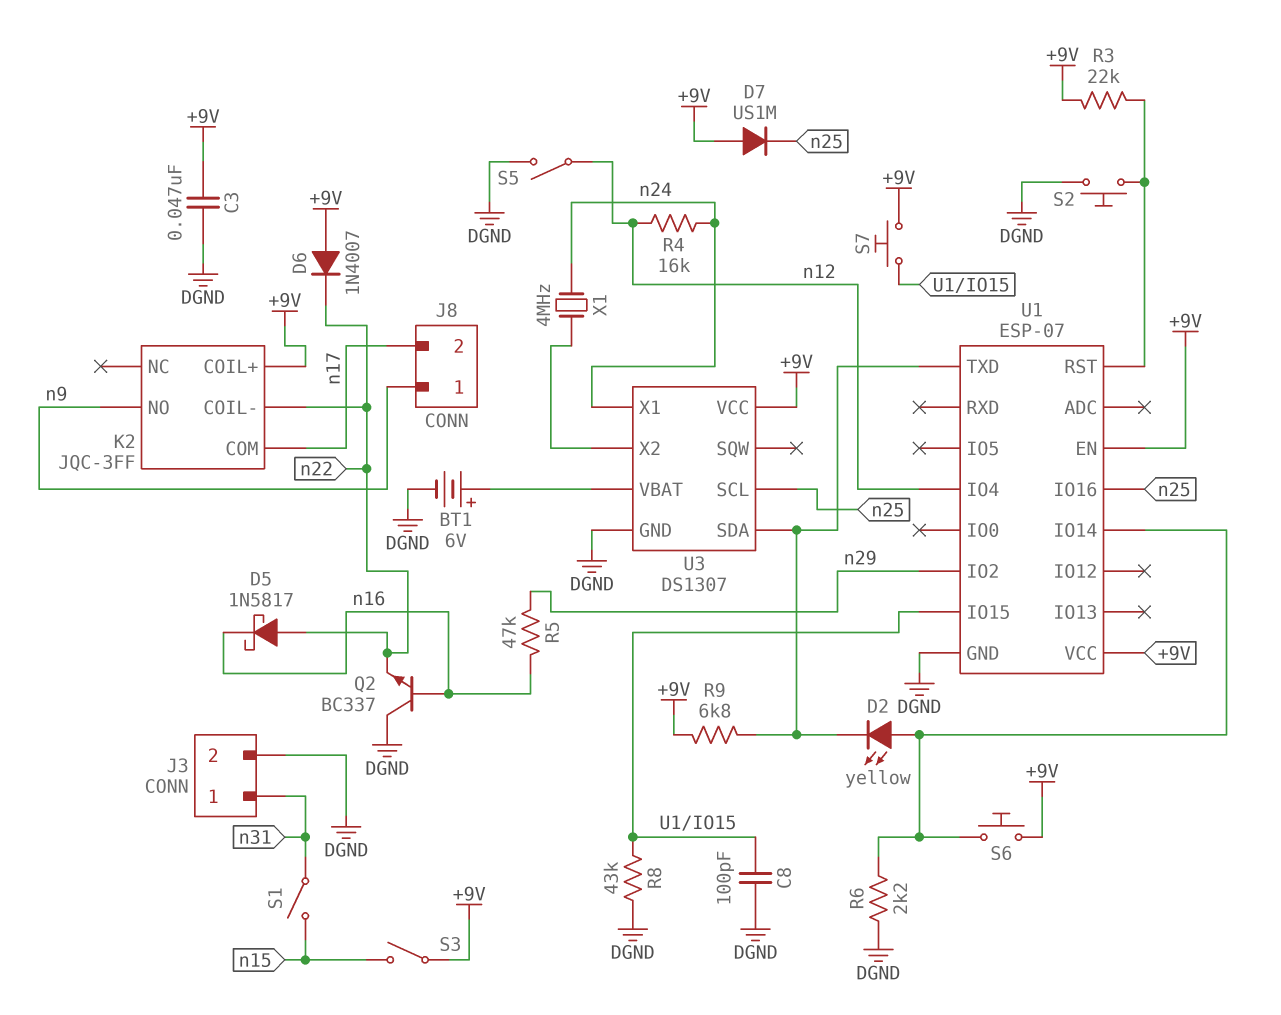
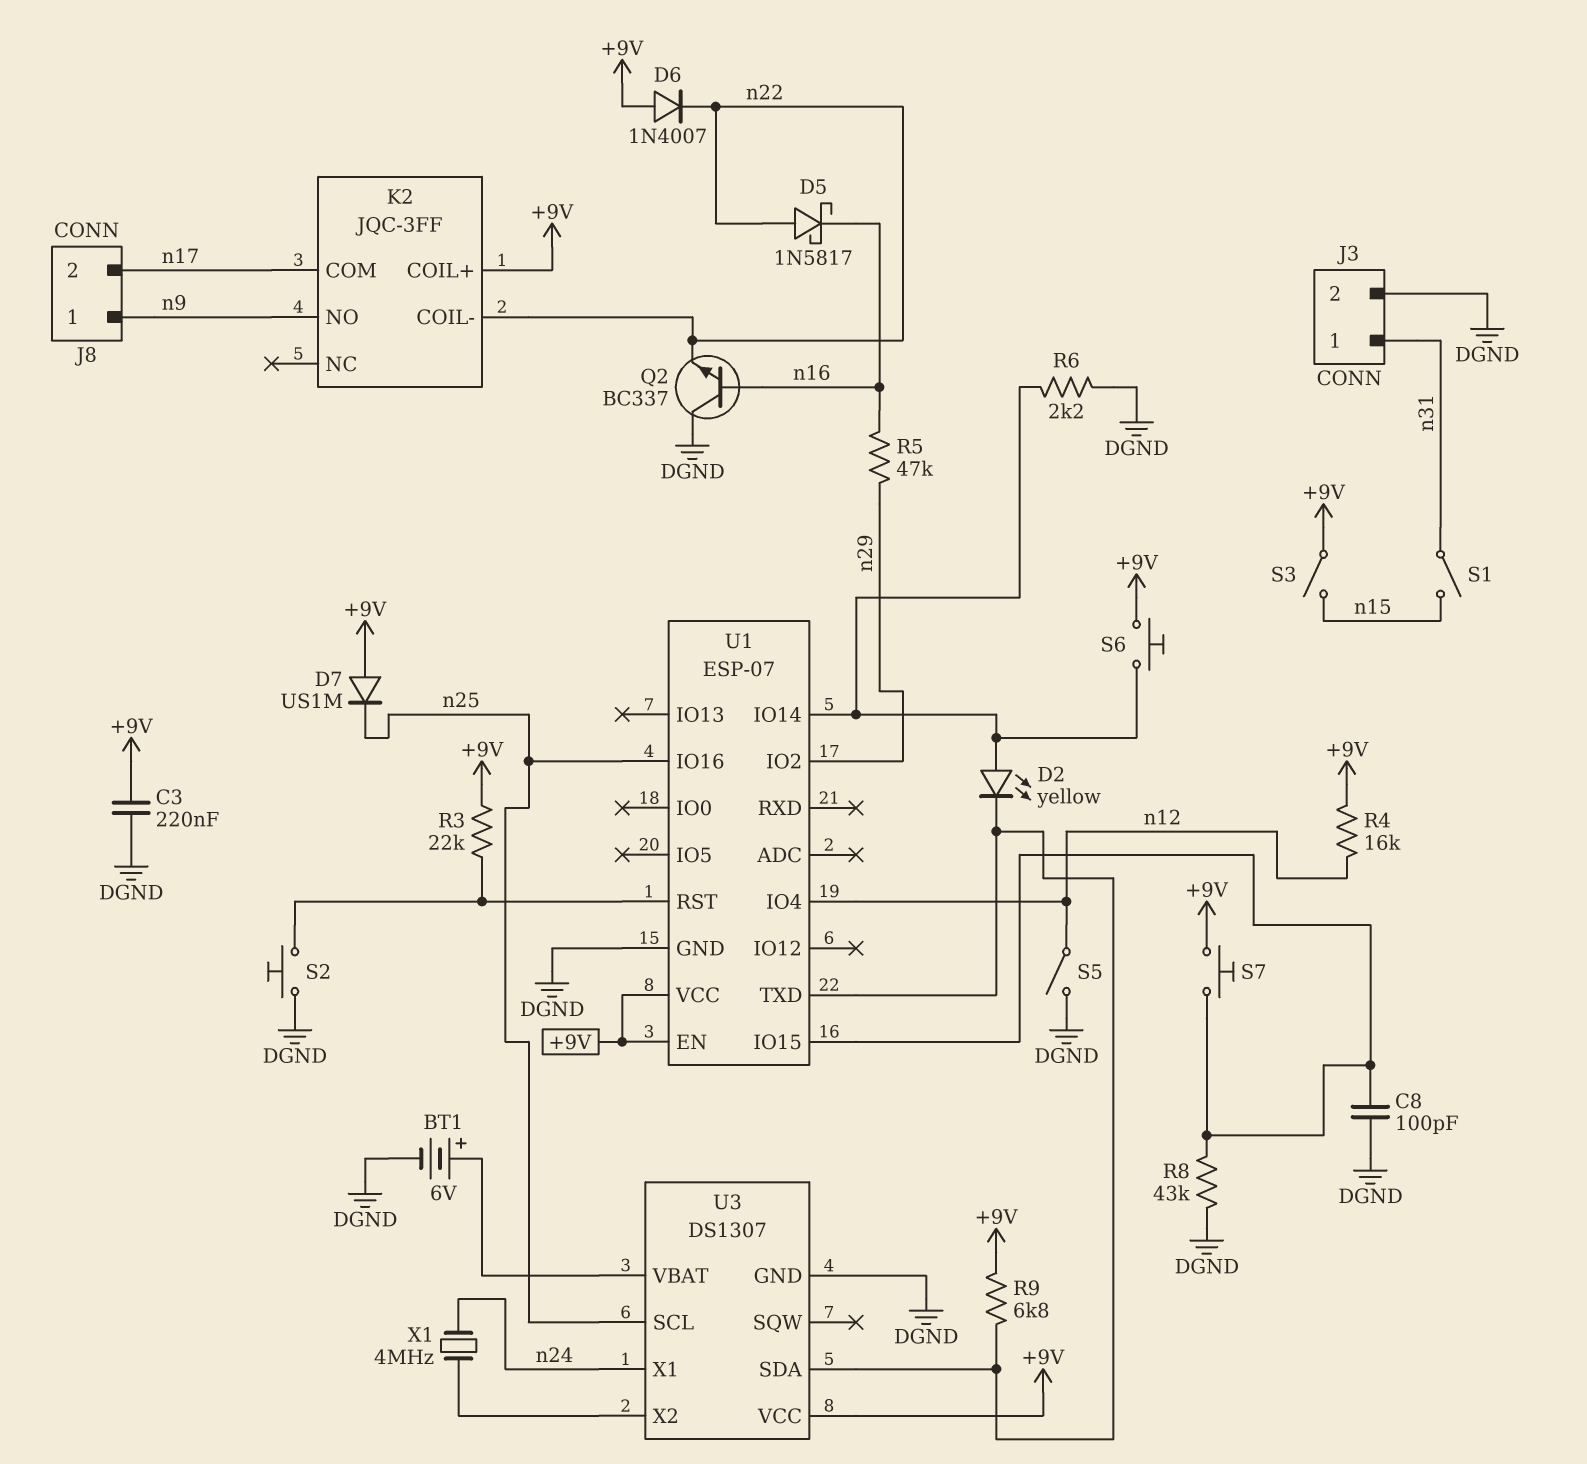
C3: 47nF (+9V, DGND) -> 220nF (+9V, DGND)
R4: 16k (n12, n24) -> 16k (+9V, n12)

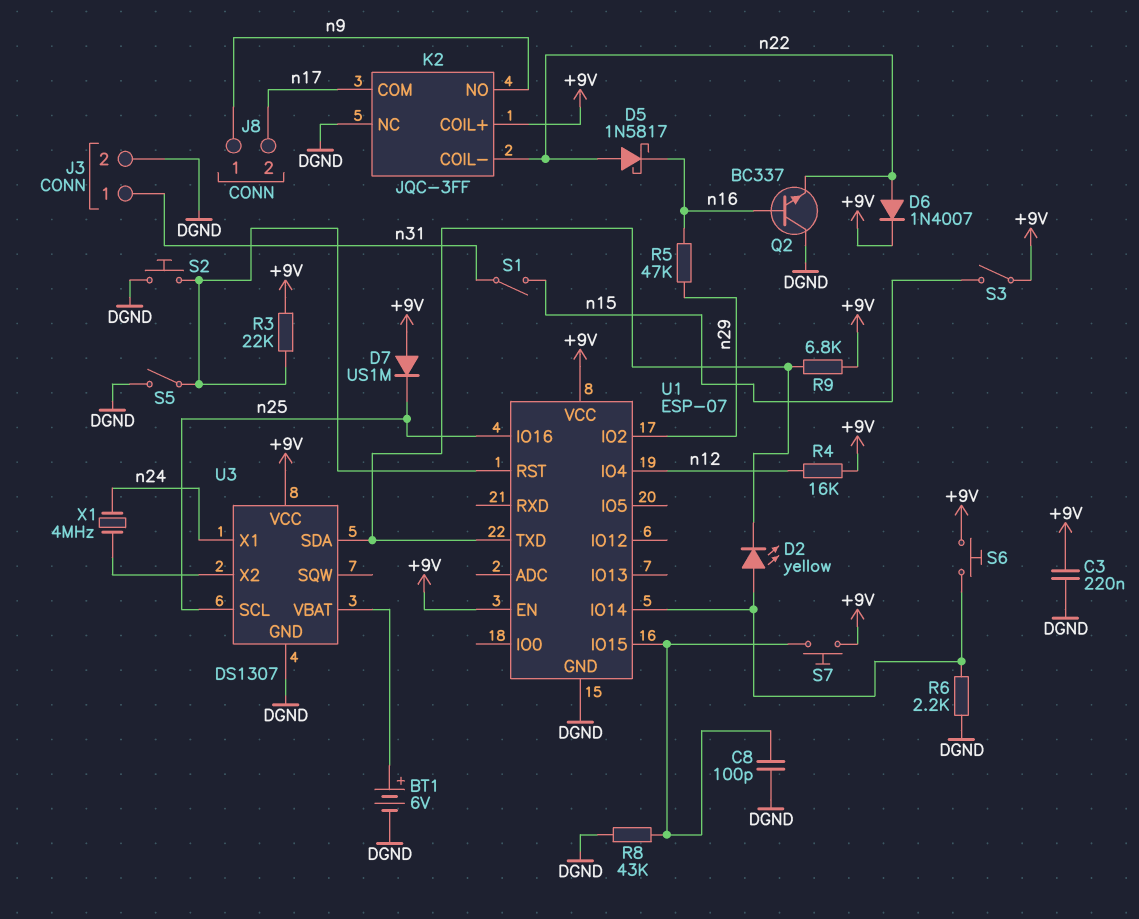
D6: diode 1N4007 (A +9V, K n22) -> diode 1N4007 (A n22, K +9V)
K2 pin NC: none -> DGND
S5: switch (DGND, n12) -> switch (DGND, U1/RST)

